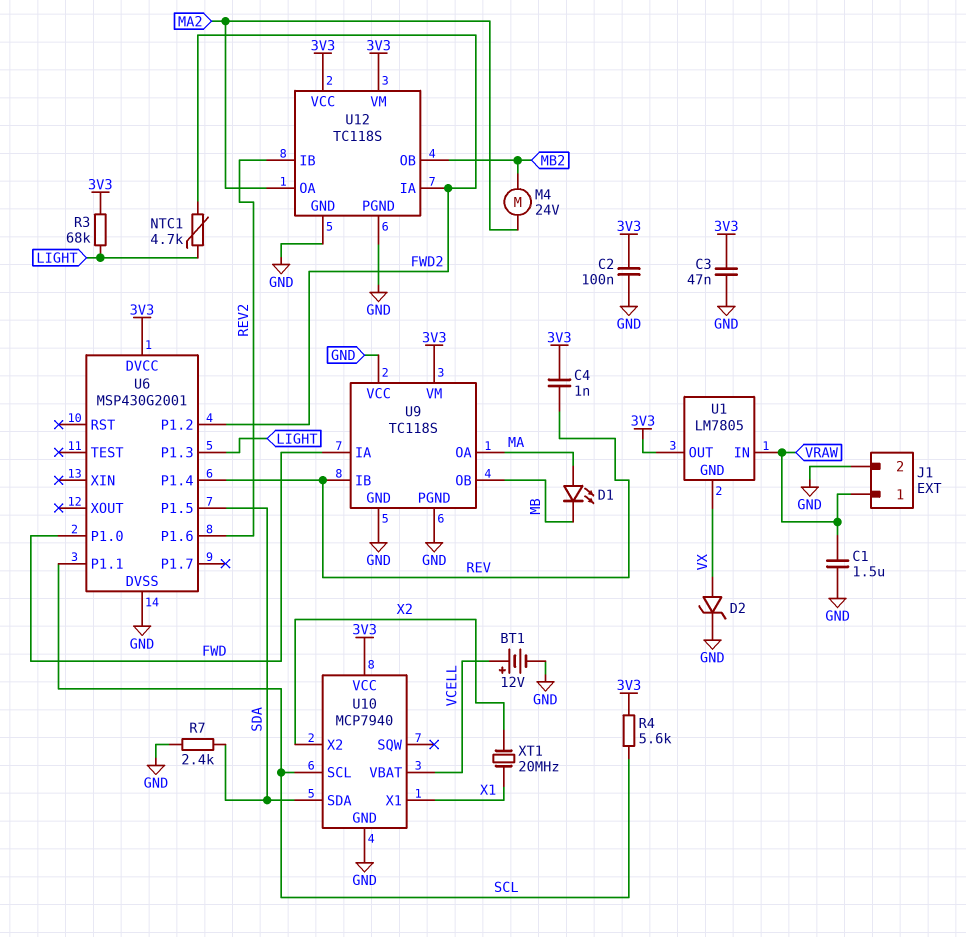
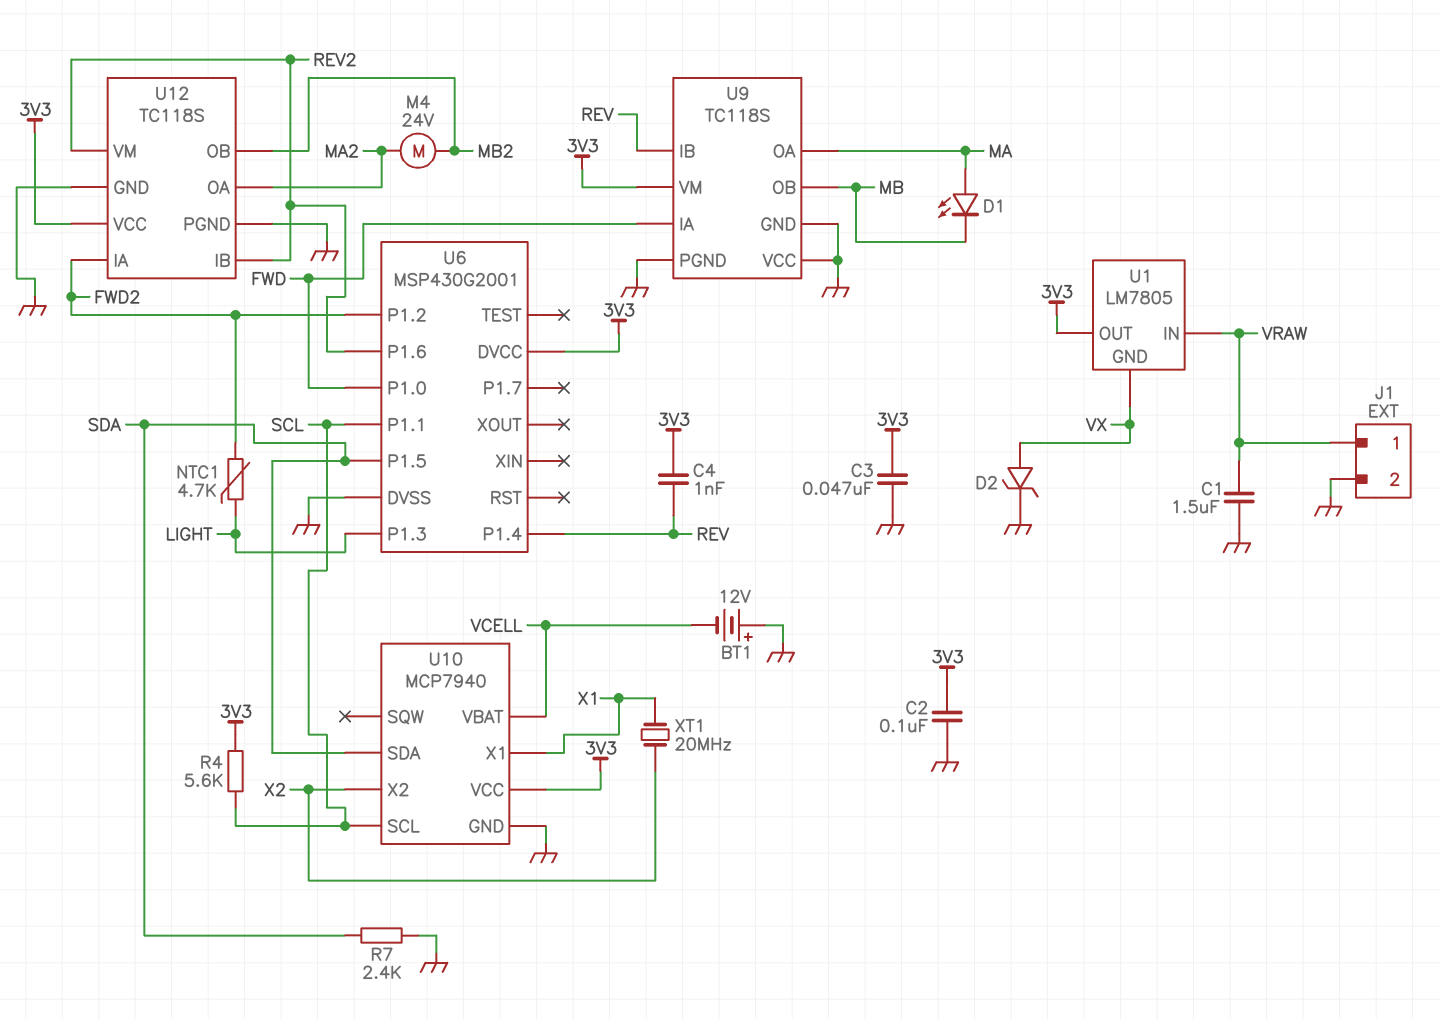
BT1: 12V (plus VCELL, minus GND) -> 12V (plus GND, minus VCELL)
R3: 68k (3V3, LIGHT) -> none
U12 pin VM: 3V3 -> REV2

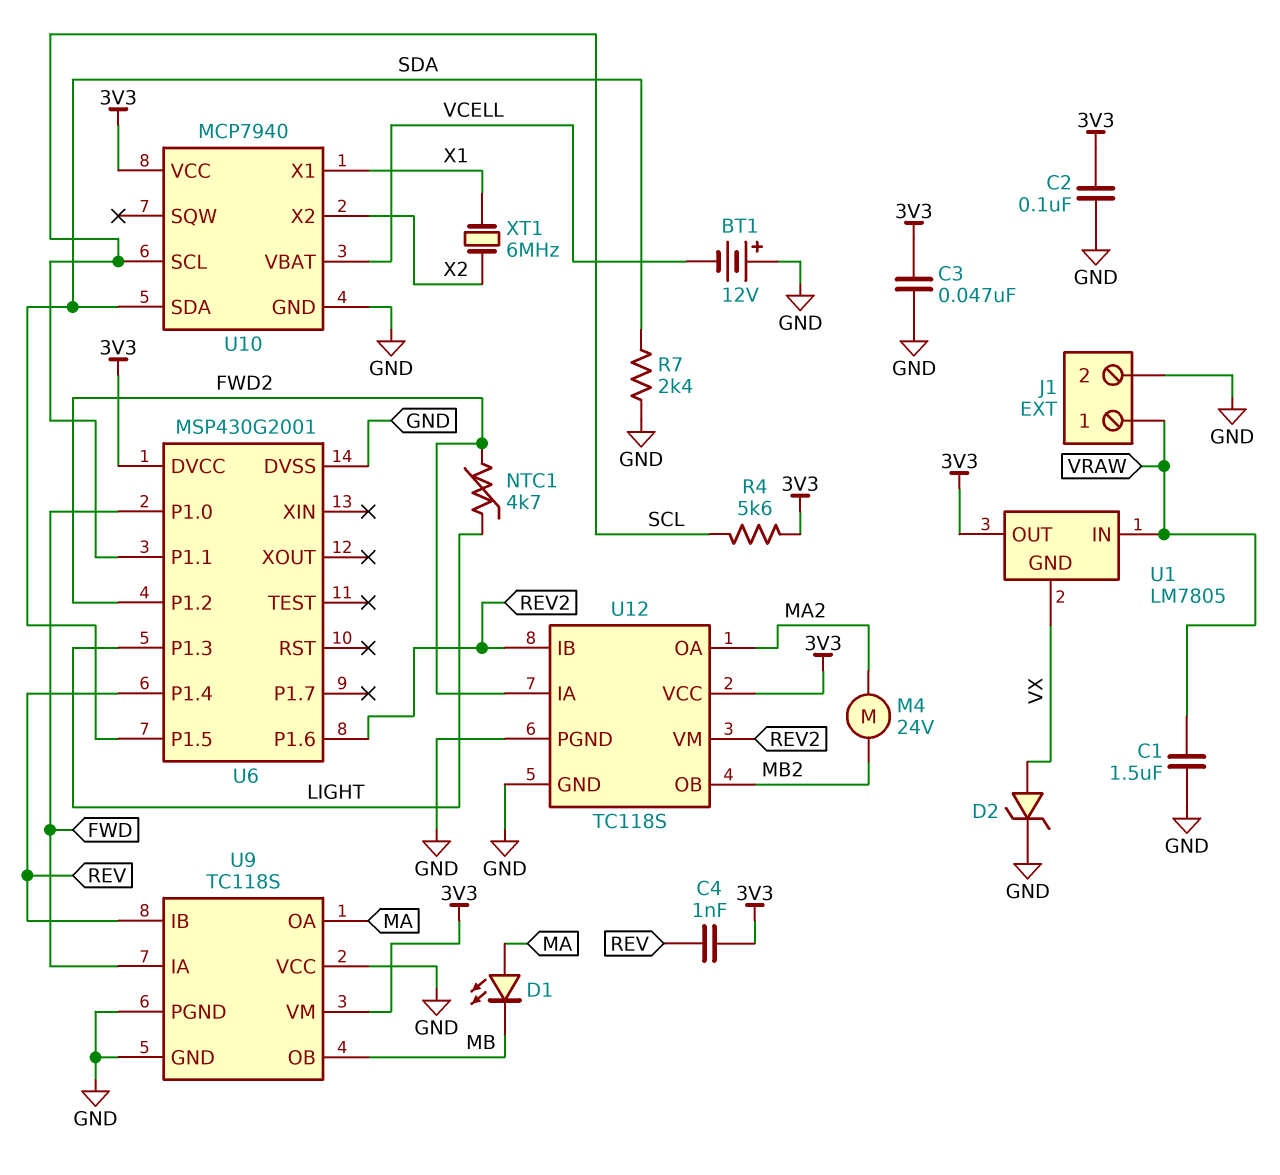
XT1: 20MHz (X1, X2) -> 6MHz (X1, X2)

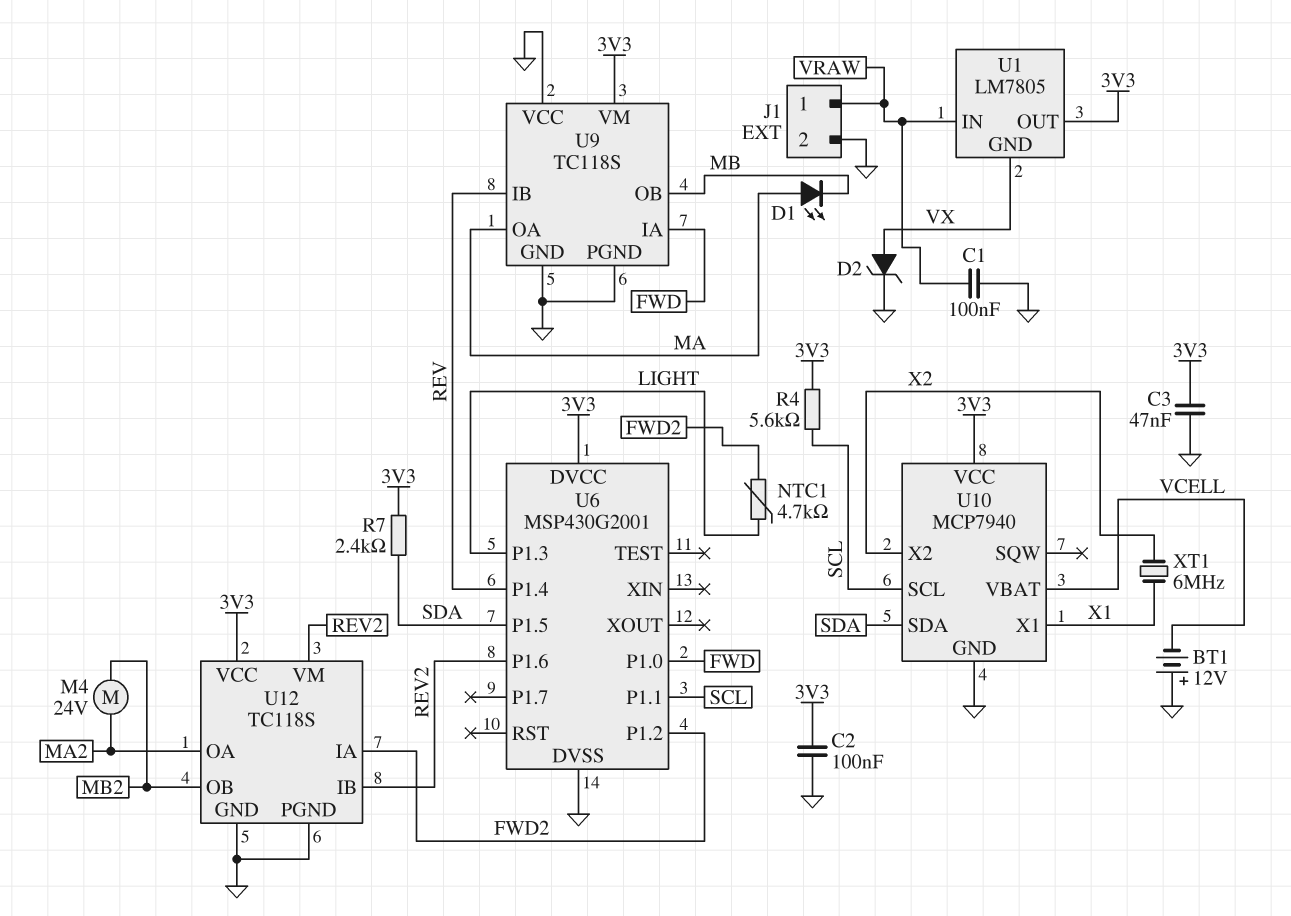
C1: 1.5uF (GND, VRAW) -> 100nF (GND, VRAW)
C4: 1nF (3V3, REV) -> none
R7: 2.4k (GND, SDA) -> 2.4k (3V3, SDA)

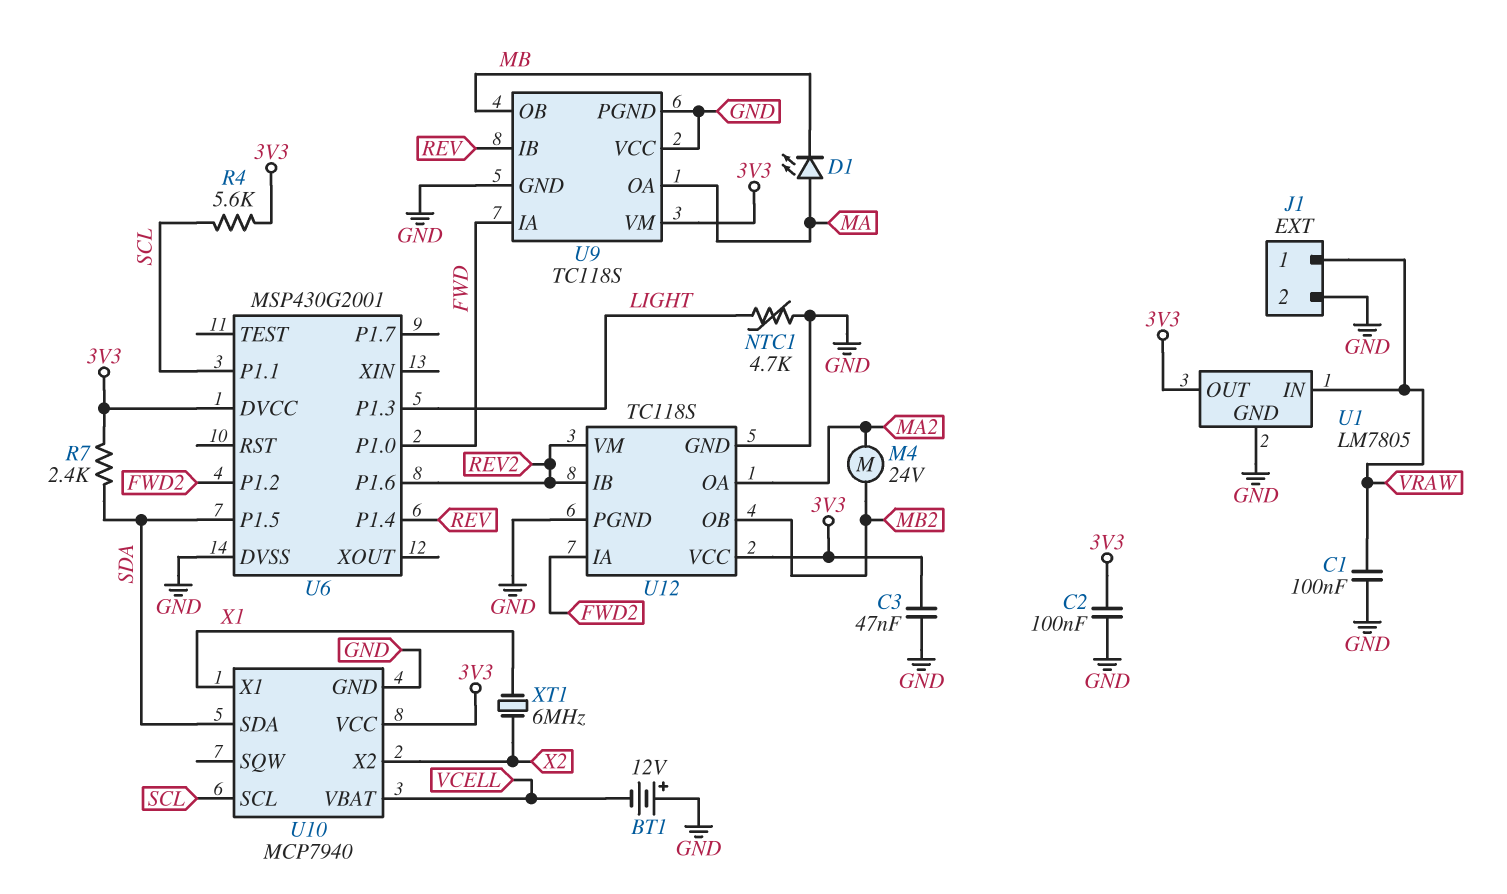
D2: zener (A VX, K GND) -> none
NTC1: 4.7k (FWD2, LIGHT) -> 4.7k (GND, LIGHT)
U1 pin GND: VX -> GND

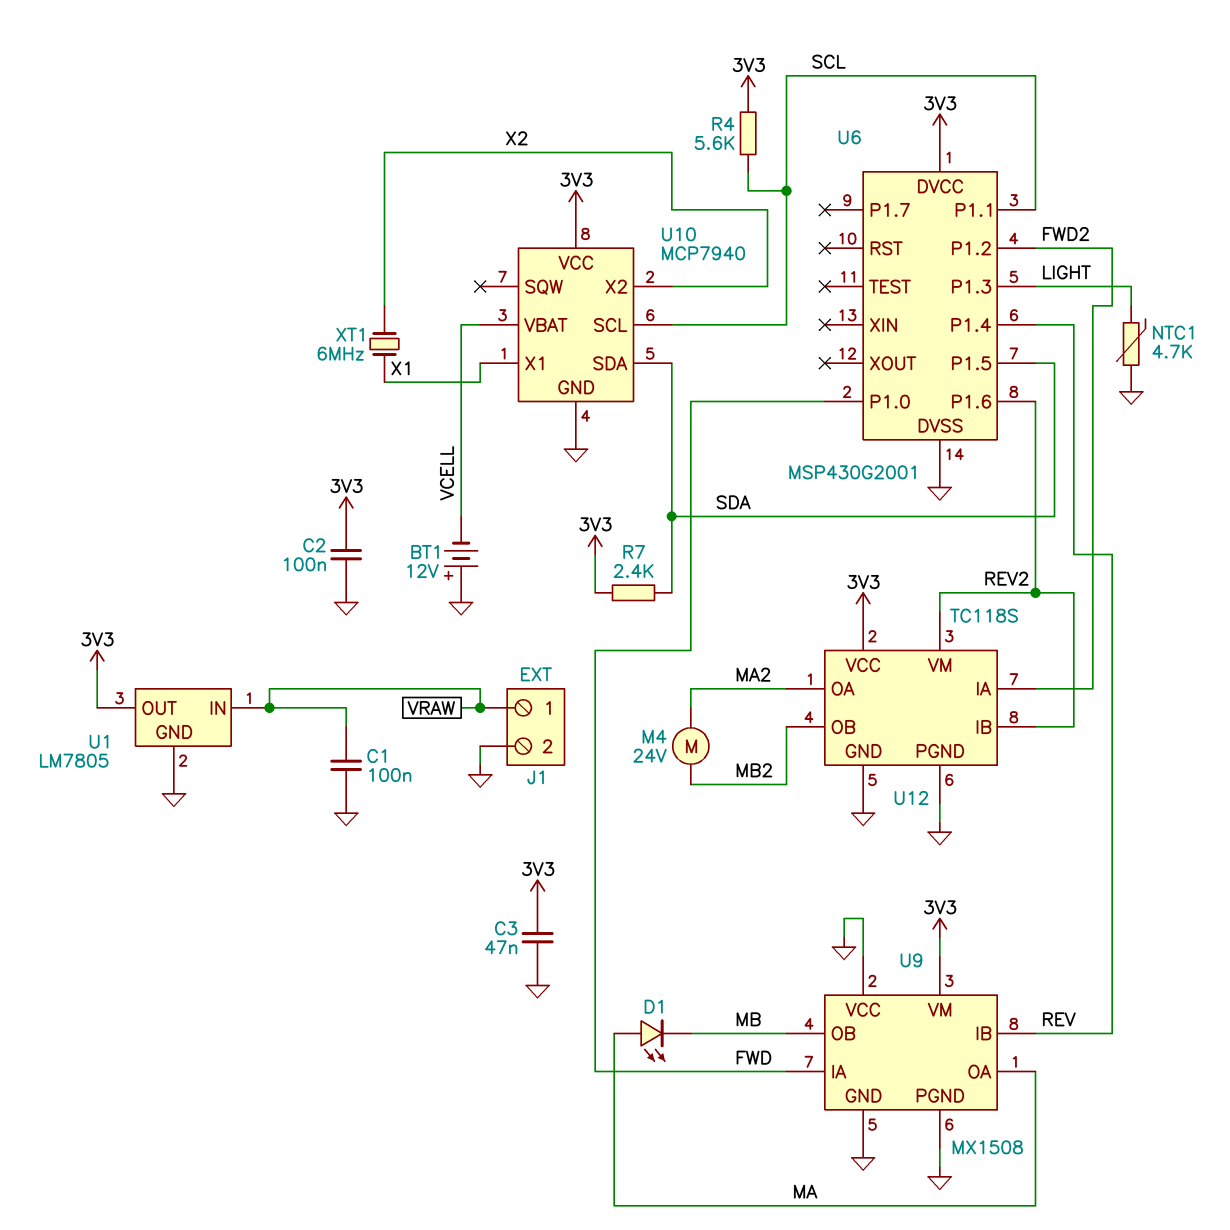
U9: TC118S -> MX1508

